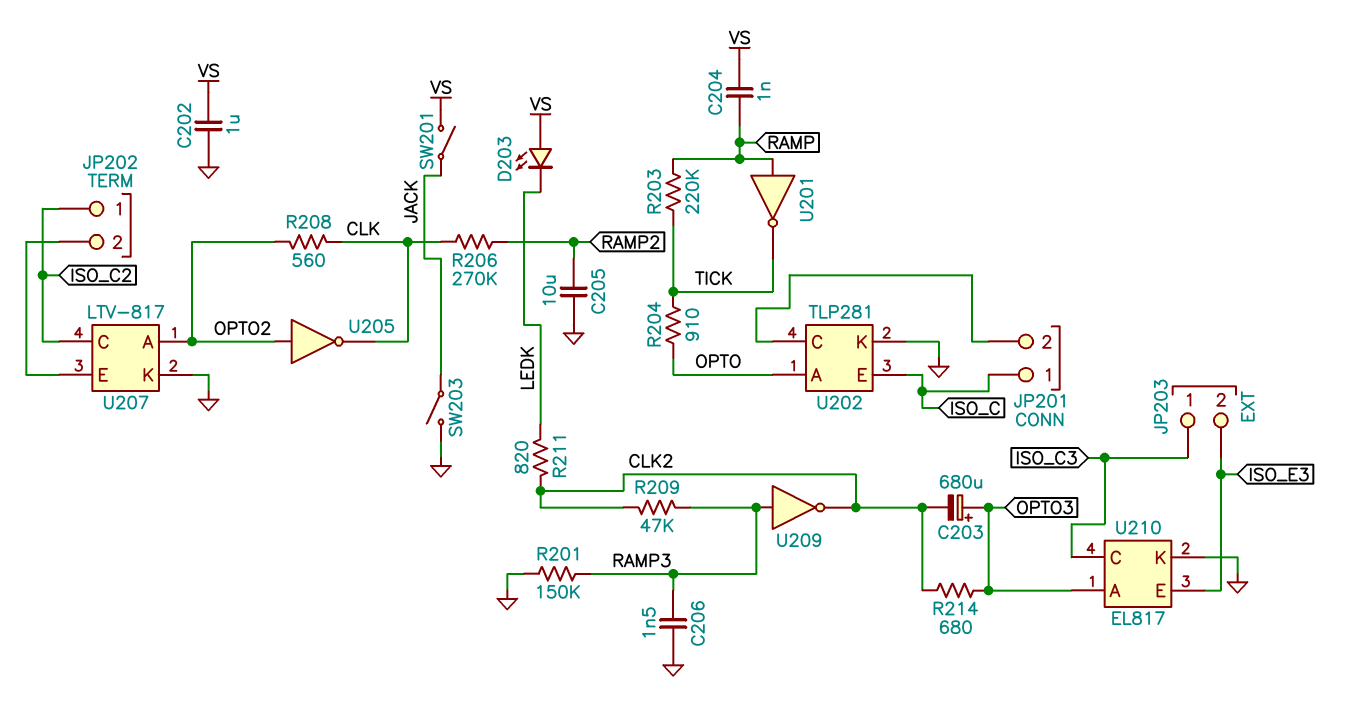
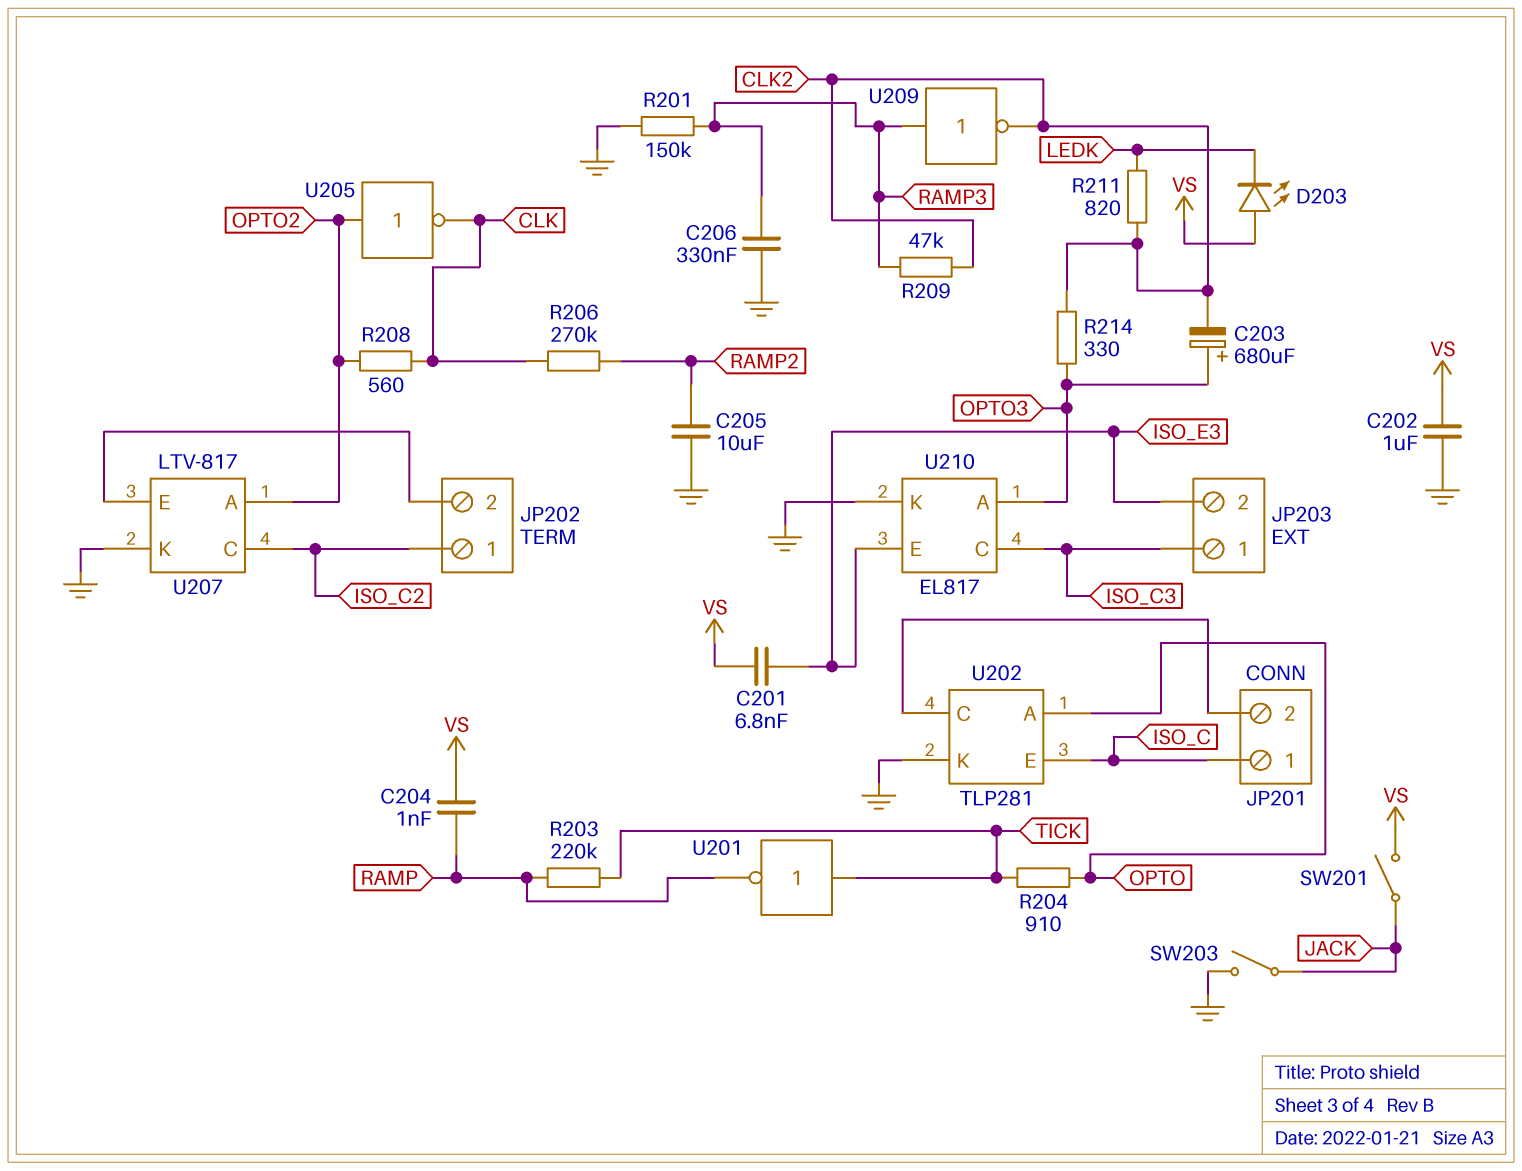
C201: none -> 6.8nF (ISO_E3, VS)
C206: 1.5nF (GND, RAMP3) -> 330nF (GND, RAMP3)
R214: 680 (CLK2, OPTO3) -> 330 (CLK2, OPTO3)
U201: NOT (in RAMP, out TICK) -> NOT (in TICK, out RAMP)

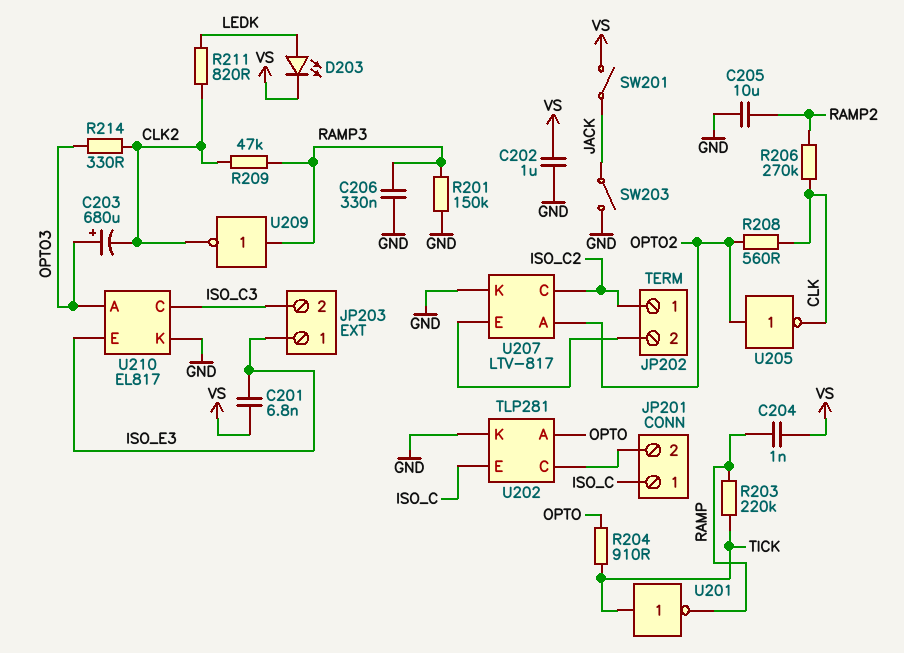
D203: LED (A VS, K LEDK) -> LED (A LEDK, K VS)
JP203 pin 1: ISO_C3 -> ISO_E3
JP203 pin 2: ISO_E3 -> ISO_C3

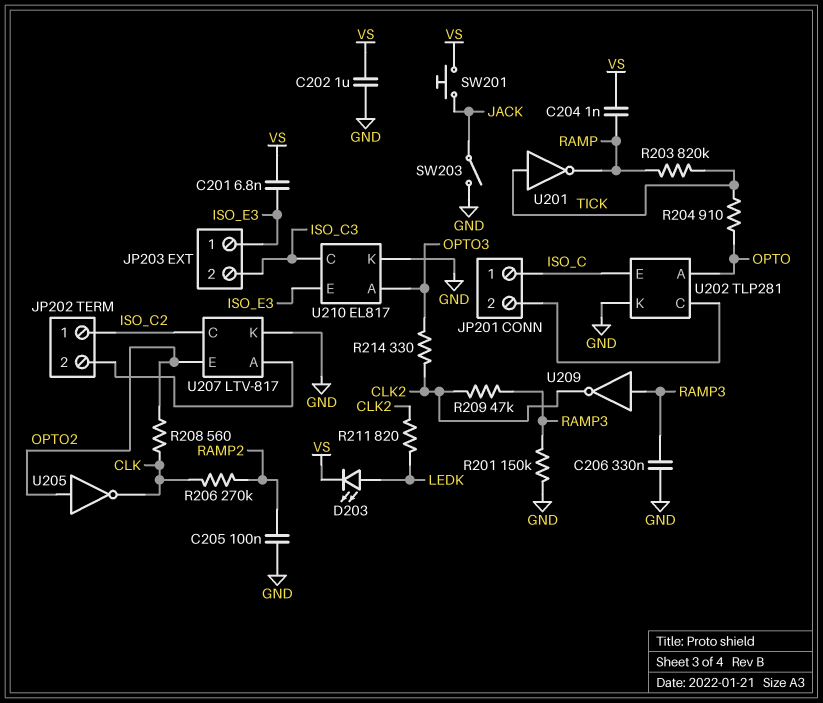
C203: 680uF (plus OPTO3, minus CLK2) -> none
C205: 10uF (GND, RAMP2) -> 100nF (GND, RAMP2)
R203: 220k (RAMP, TICK) -> 820k (RAMP, TICK)
SW201: switch (JACK, VS) -> button (JACK, VS)
U207 pin A: OPTO2 -> JP202/2
U207 pin E: JP202/2 -> OPTO2

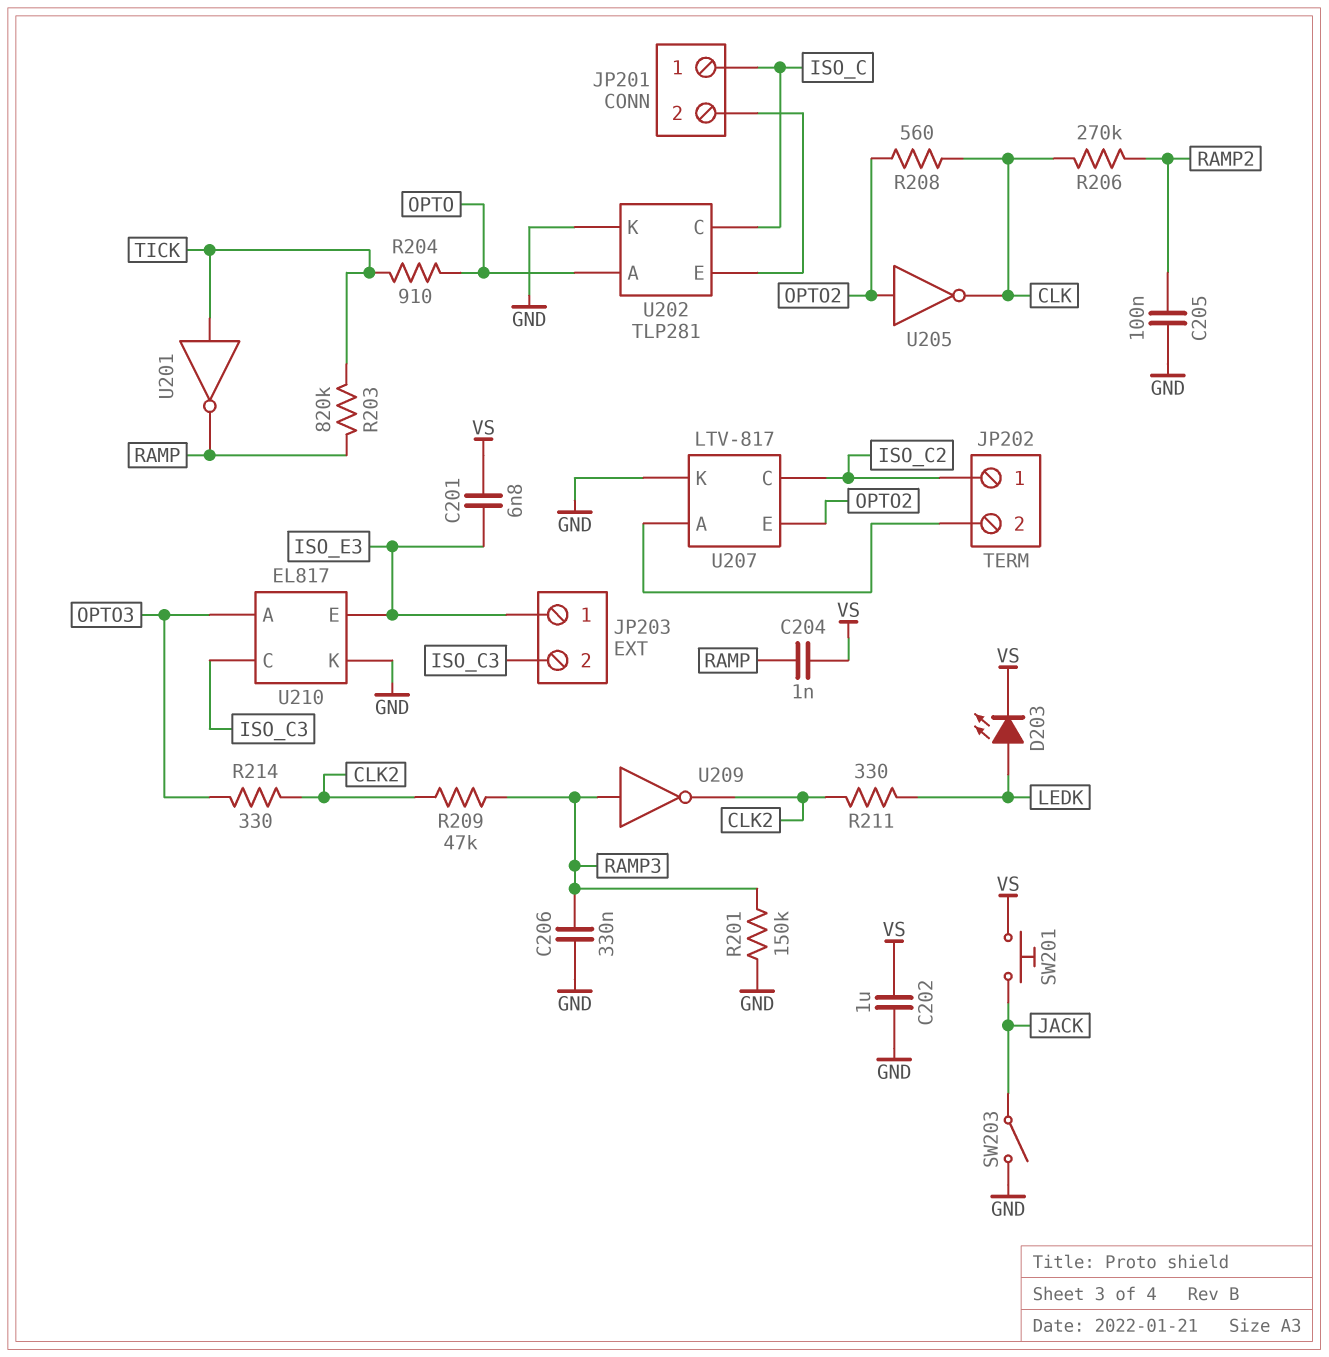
R211: 820 (CLK2, LEDK) -> 330 (CLK2, LEDK)
U202 pin C: JP201/2 -> ISO_C
U202 pin E: ISO_C -> JP201/2

